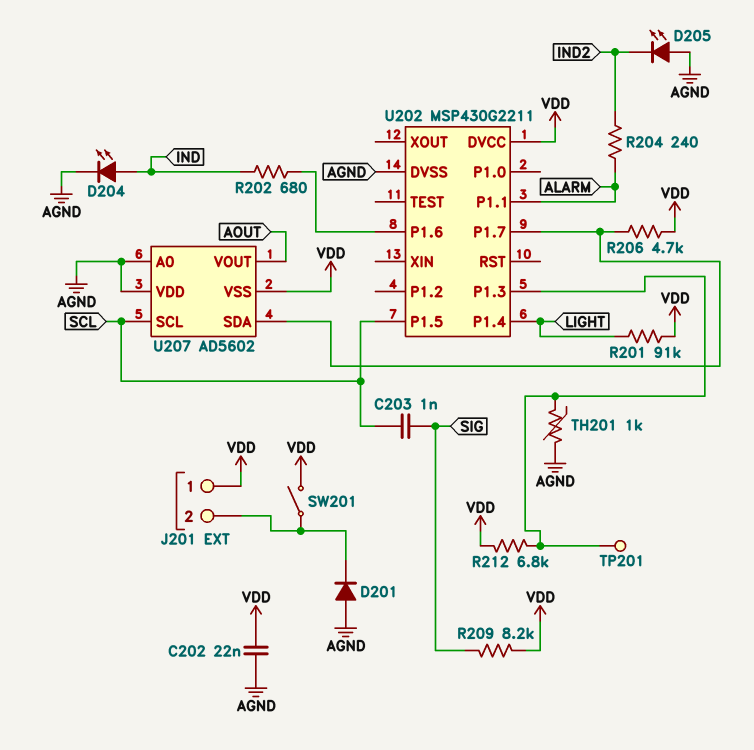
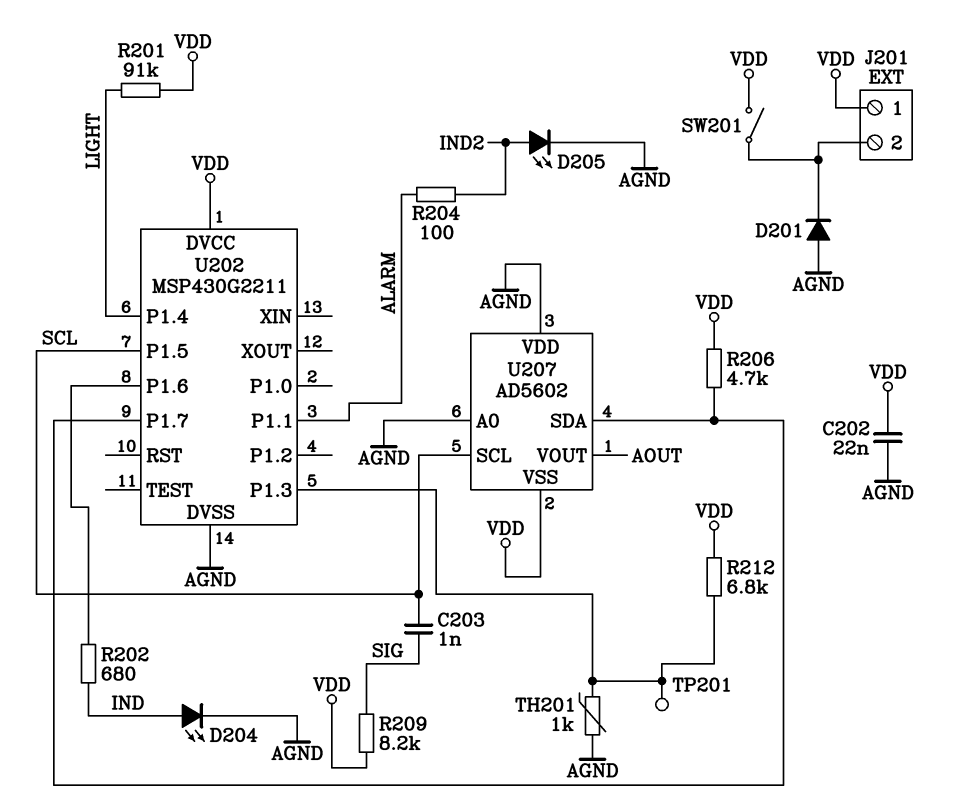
D205: LED (A AGND, K IND2) -> LED (A IND2, K AGND)
R204: 240 (ALARM, IND2) -> 100 (ALARM, IND2)

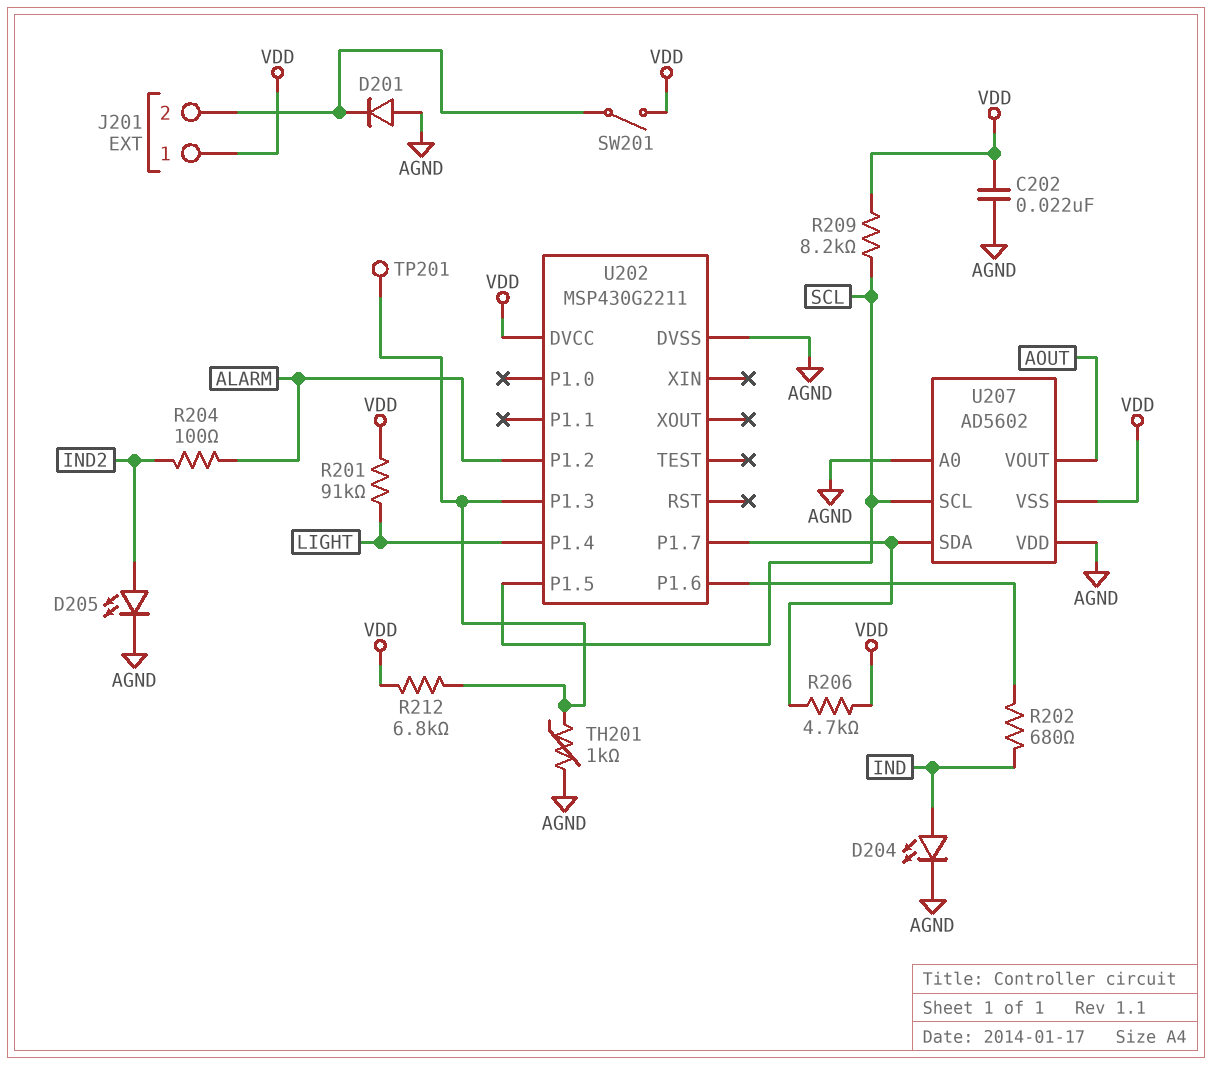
C203: 1nF (SCL, SIG) -> none
R209: 8.2k (SIG, VDD) -> 8.2k (SCL, VDD)
U202 pin P1.1: ALARM -> none
U202 pin P1.2: none -> ALARM

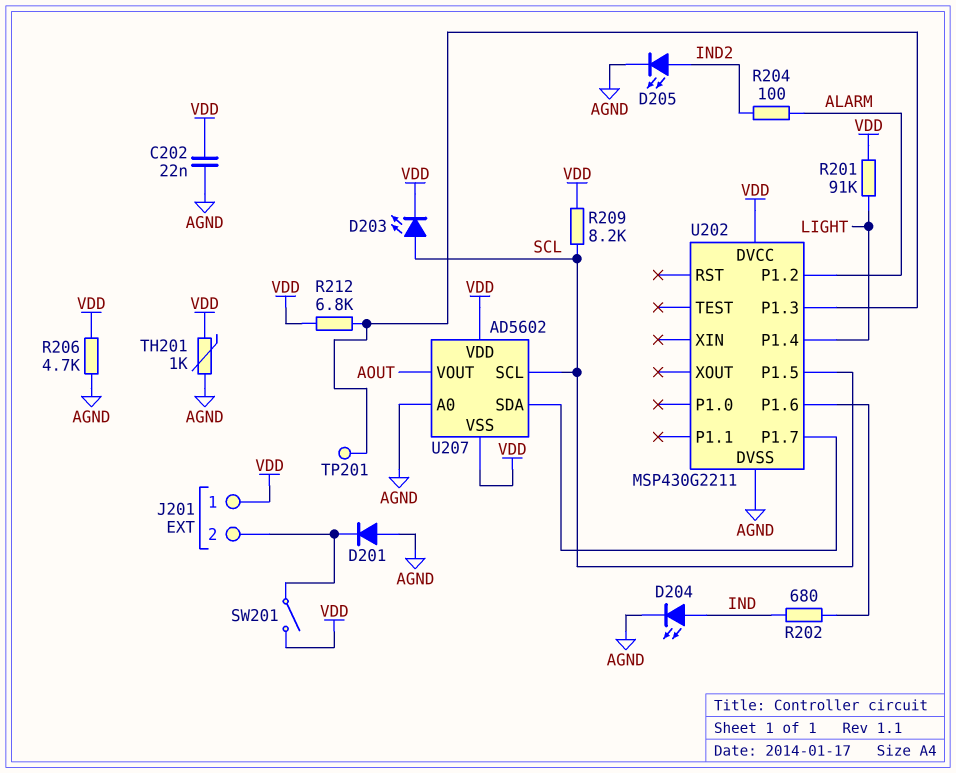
D203: none -> LED (A SCL, K VDD)
R206: 4.7k (U202/P1.7, VDD) -> 4.7k (AGND, VDD)
TH201: 1k (AGND, U202/P1.3) -> 1k (AGND, VDD)
U207 pin VDD: AGND -> VDD

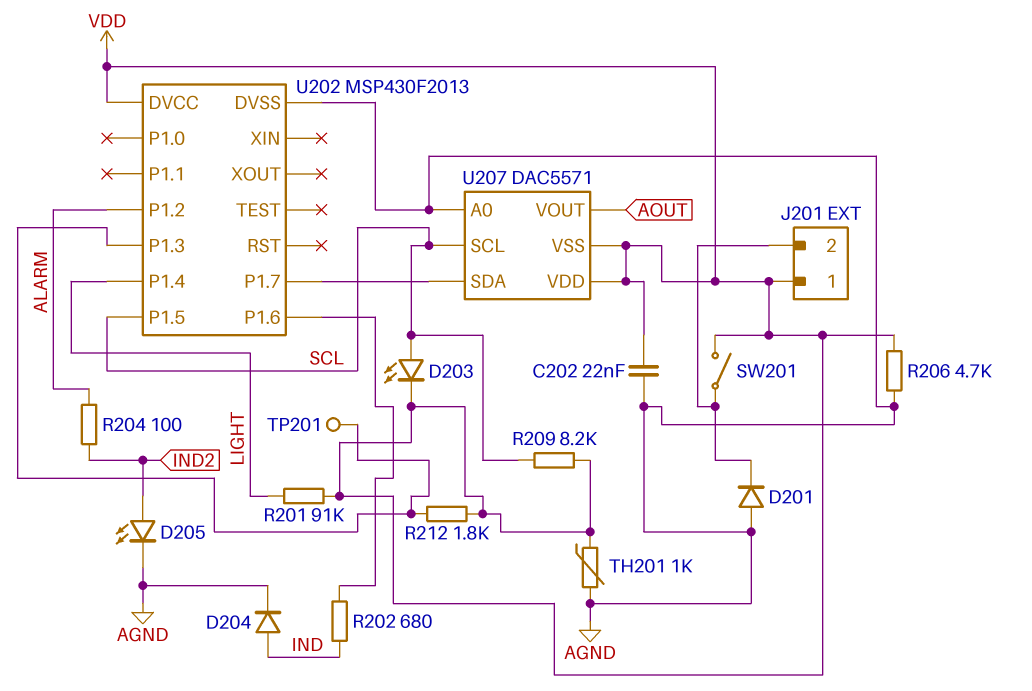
D204: LED (A IND, K AGND) -> diode (A IND, K AGND)
R212: 6.8k (U202/P1.3, VDD) -> 1.8k (U202/P1.3, VDD)
U202: MSP430G2211 -> MSP430F2013
U207: AD5602 -> DAC5571

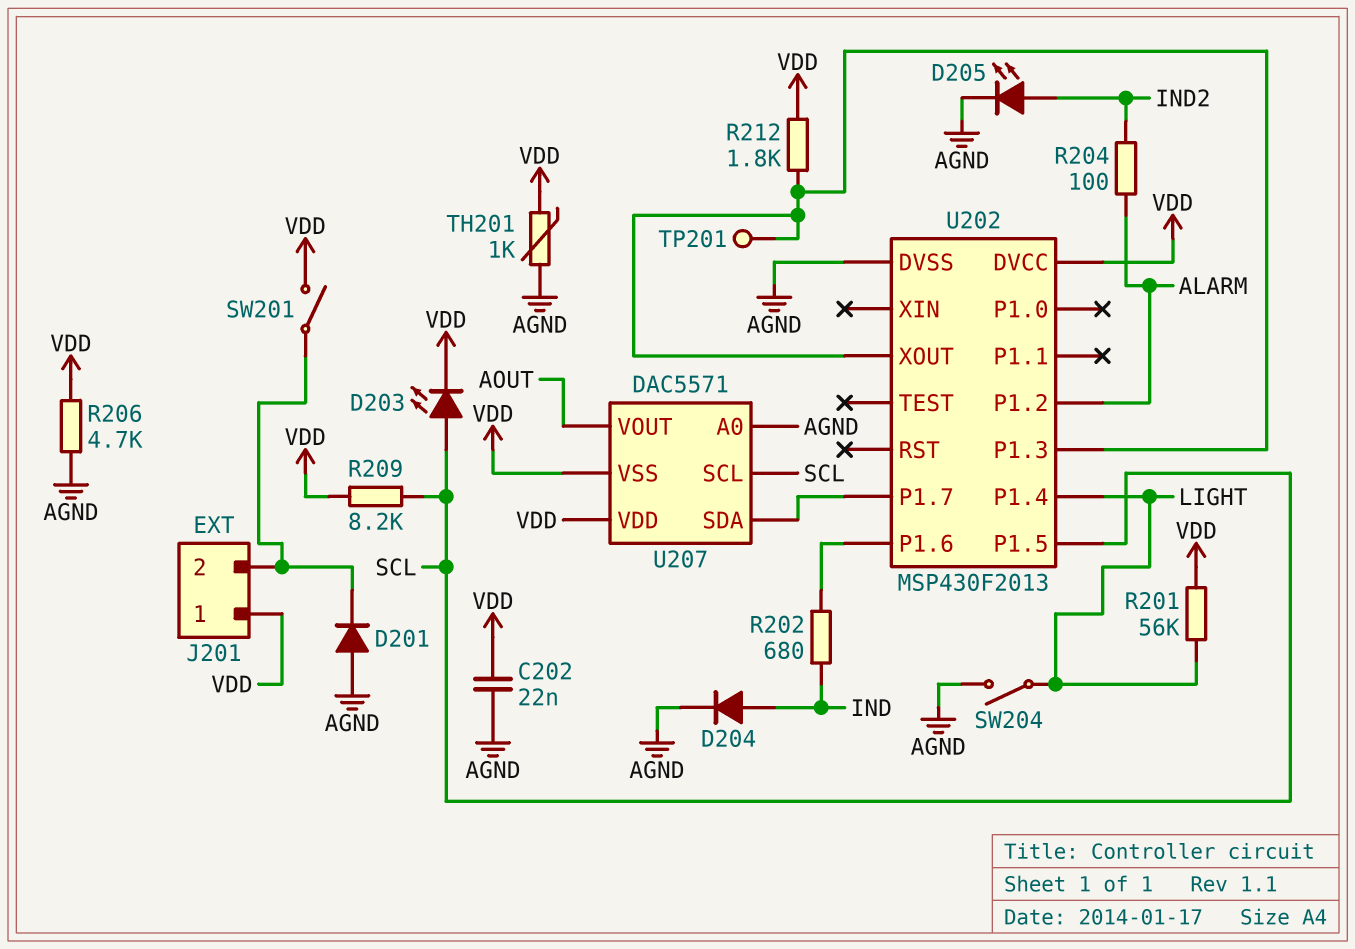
R201: 91k (LIGHT, VDD) -> 56k (LIGHT, VDD)
SW204: none -> switch (AGND, LIGHT)
U202 pin XOUT: none -> U202/P1.3

